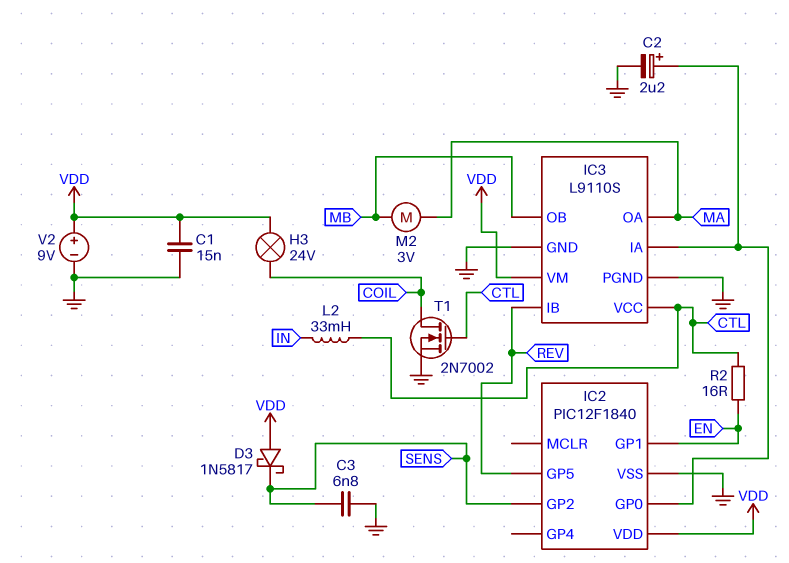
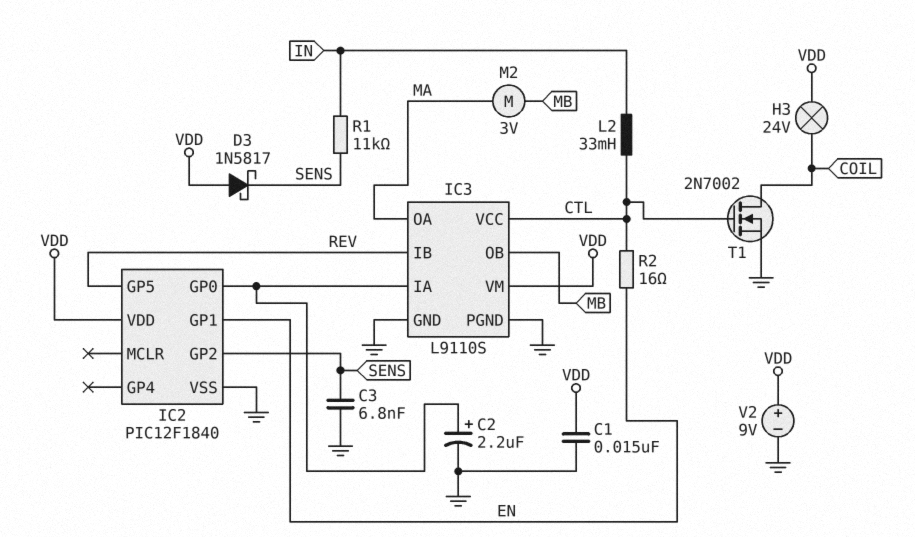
R1: none -> 11k (IN, SENS)

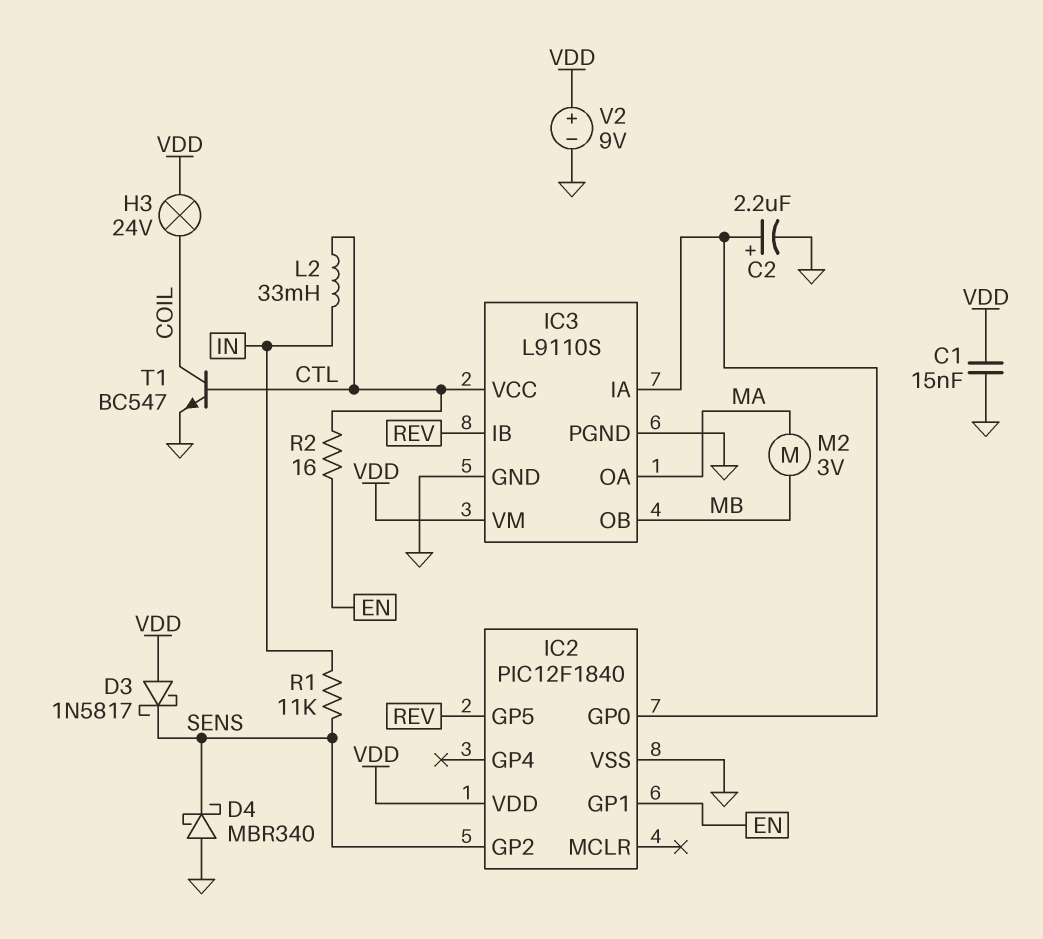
C3: 6.8nF (GND, SENS) -> none
D4: none -> schottky MBR340 (A GND, K SENS)
T1: NMOS 2N7002 (G CTL, D COIL, S GND) -> NPN BC547 (B CTL, C COIL, E GND)

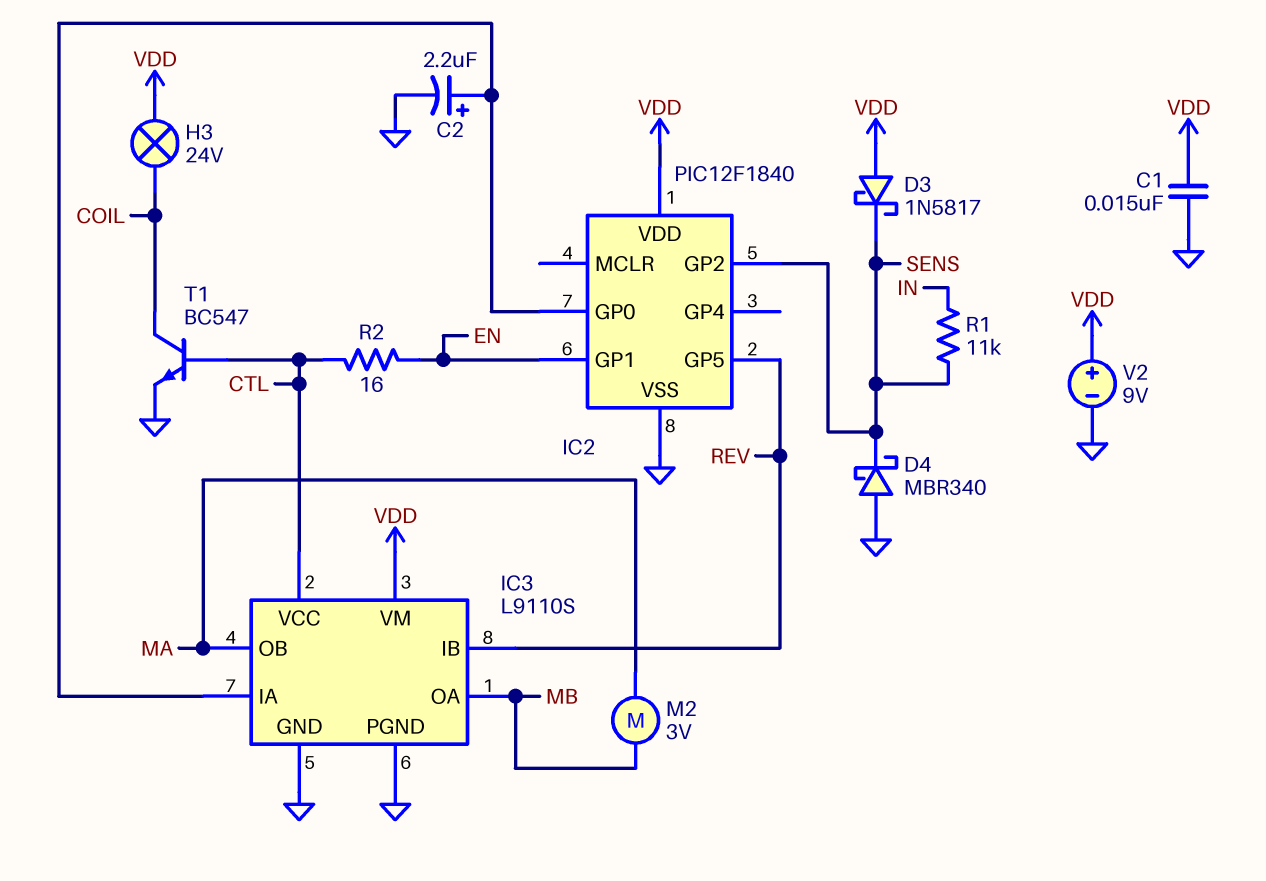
IC3 pin OA: MA -> MB
IC3 pin OB: MB -> MA
L2: 33mH (CTL, IN) -> none

